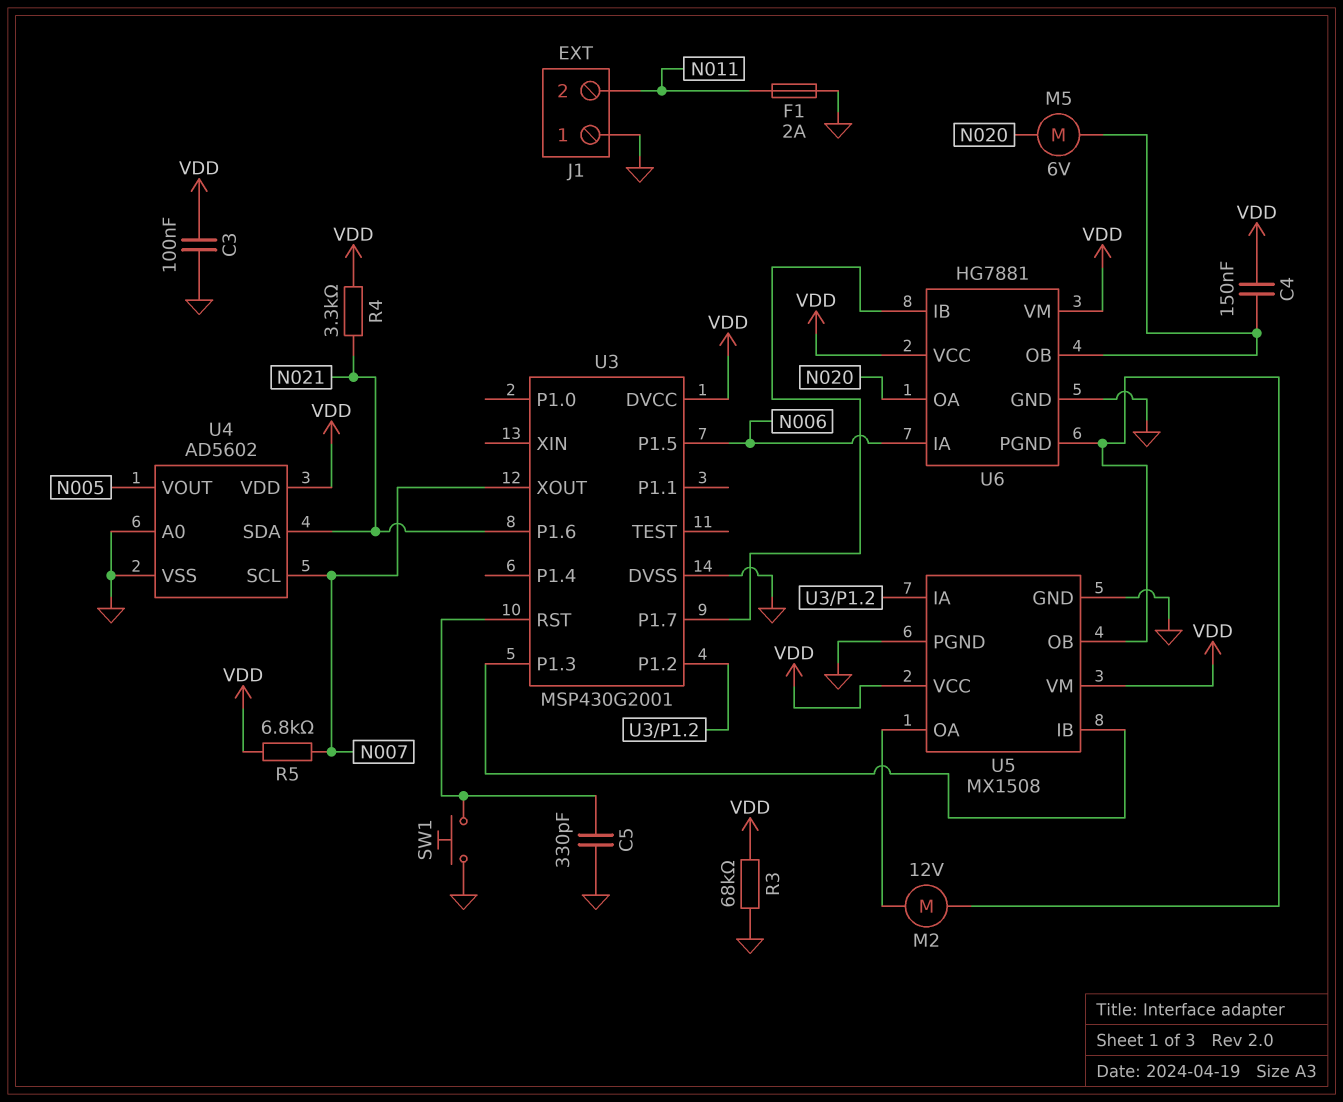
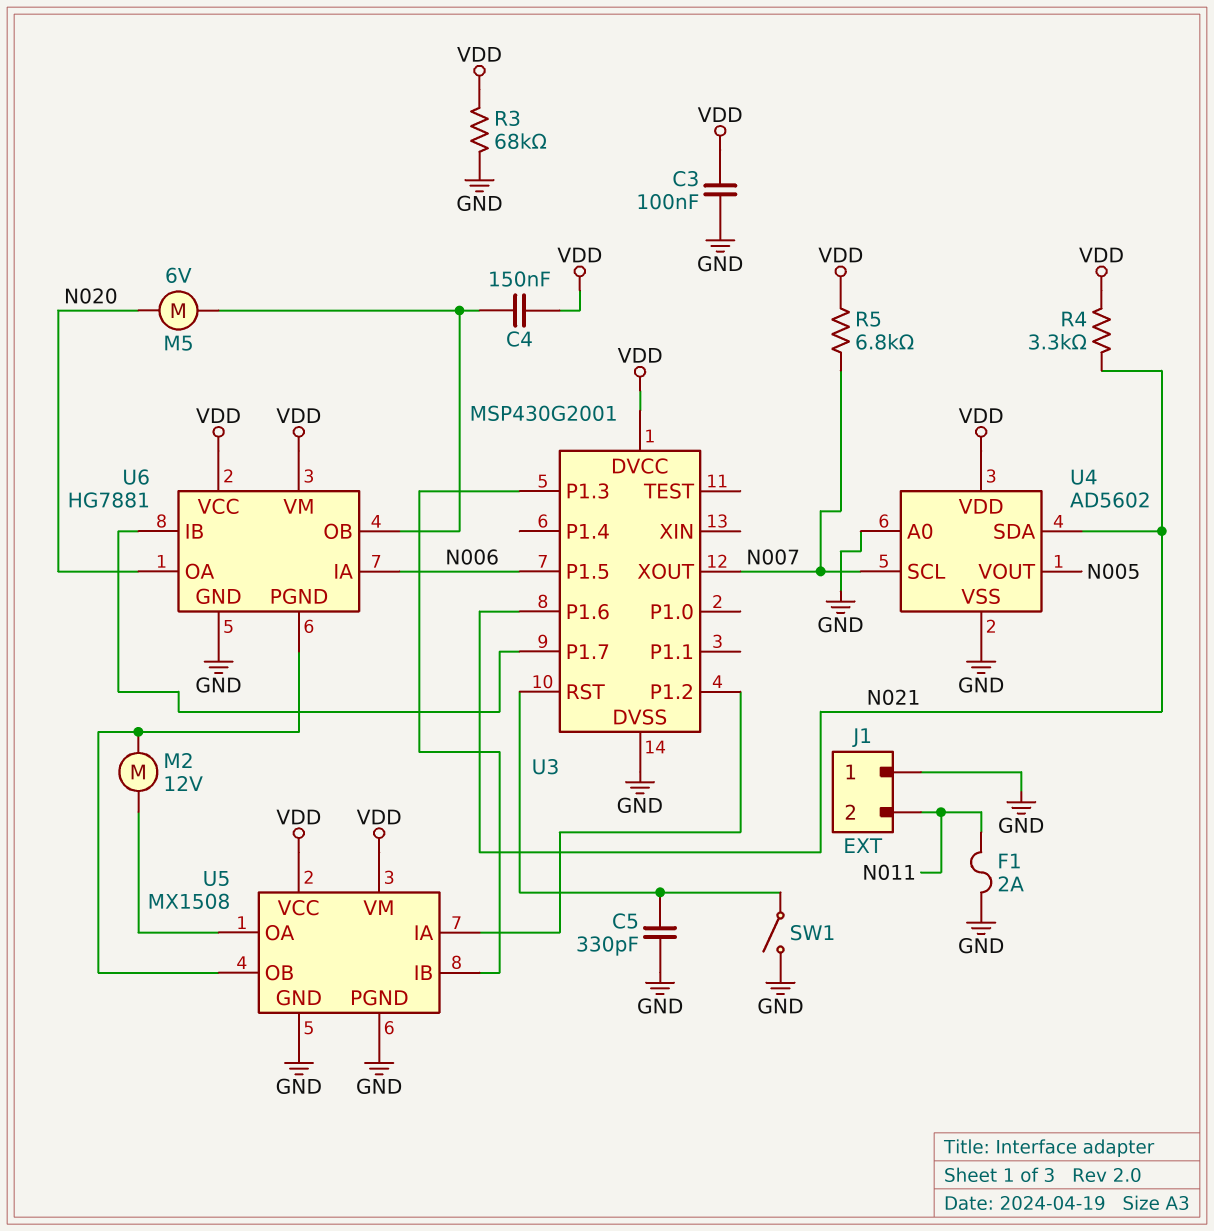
SW1: button (GND, U3/RST) -> switch (GND, U3/RST)

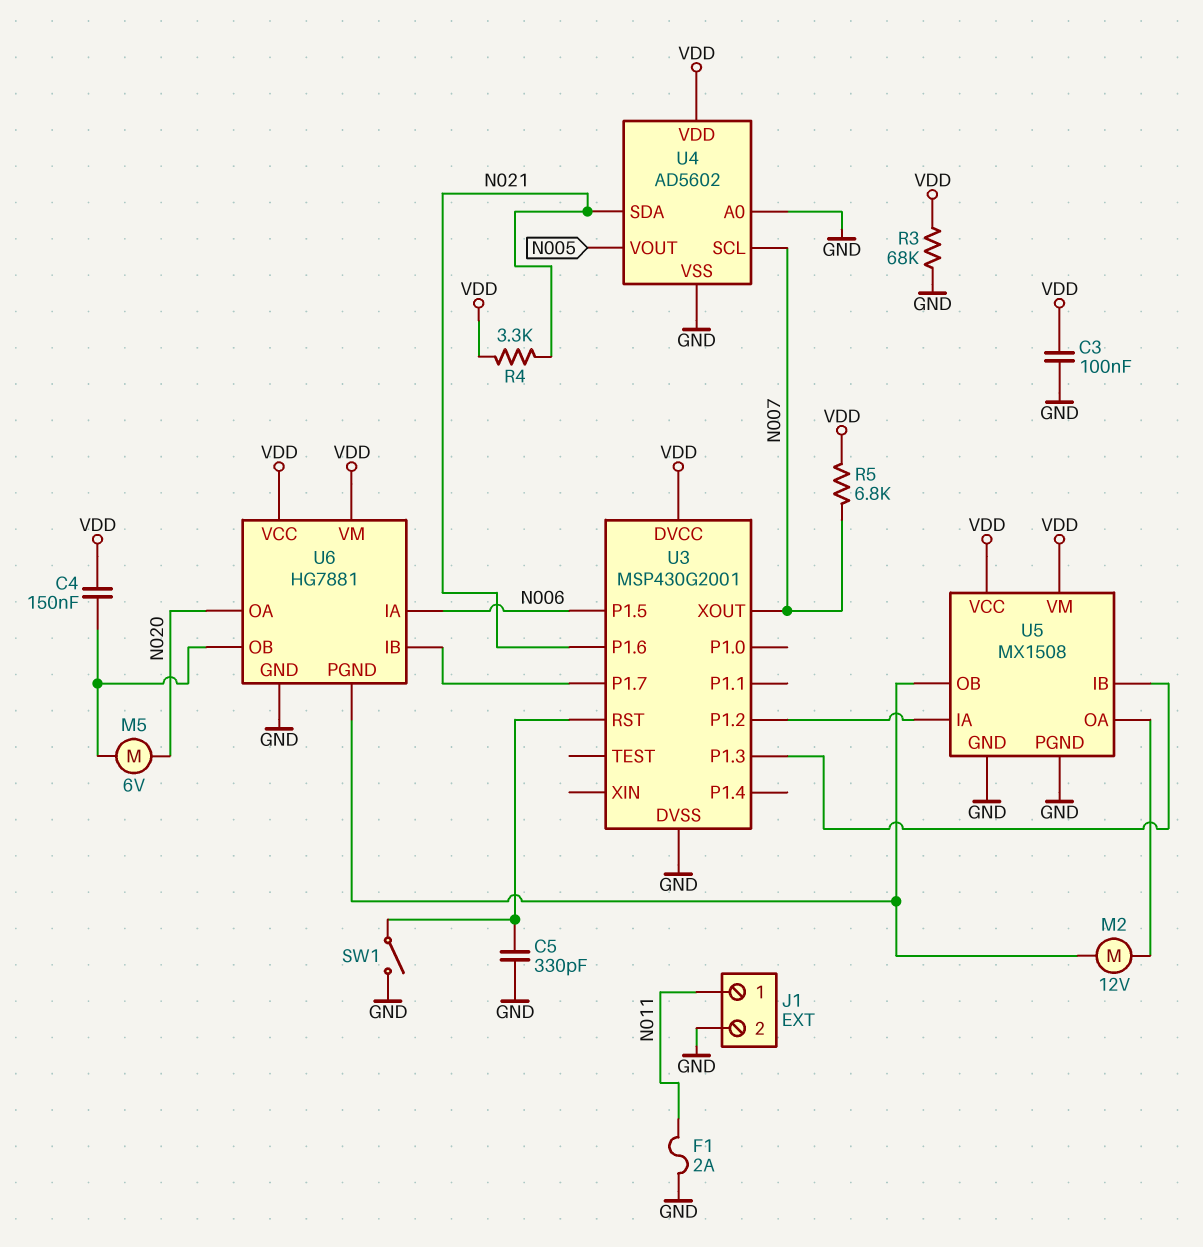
J1 pin 1: GND -> N011
J1 pin 2: N011 -> GND

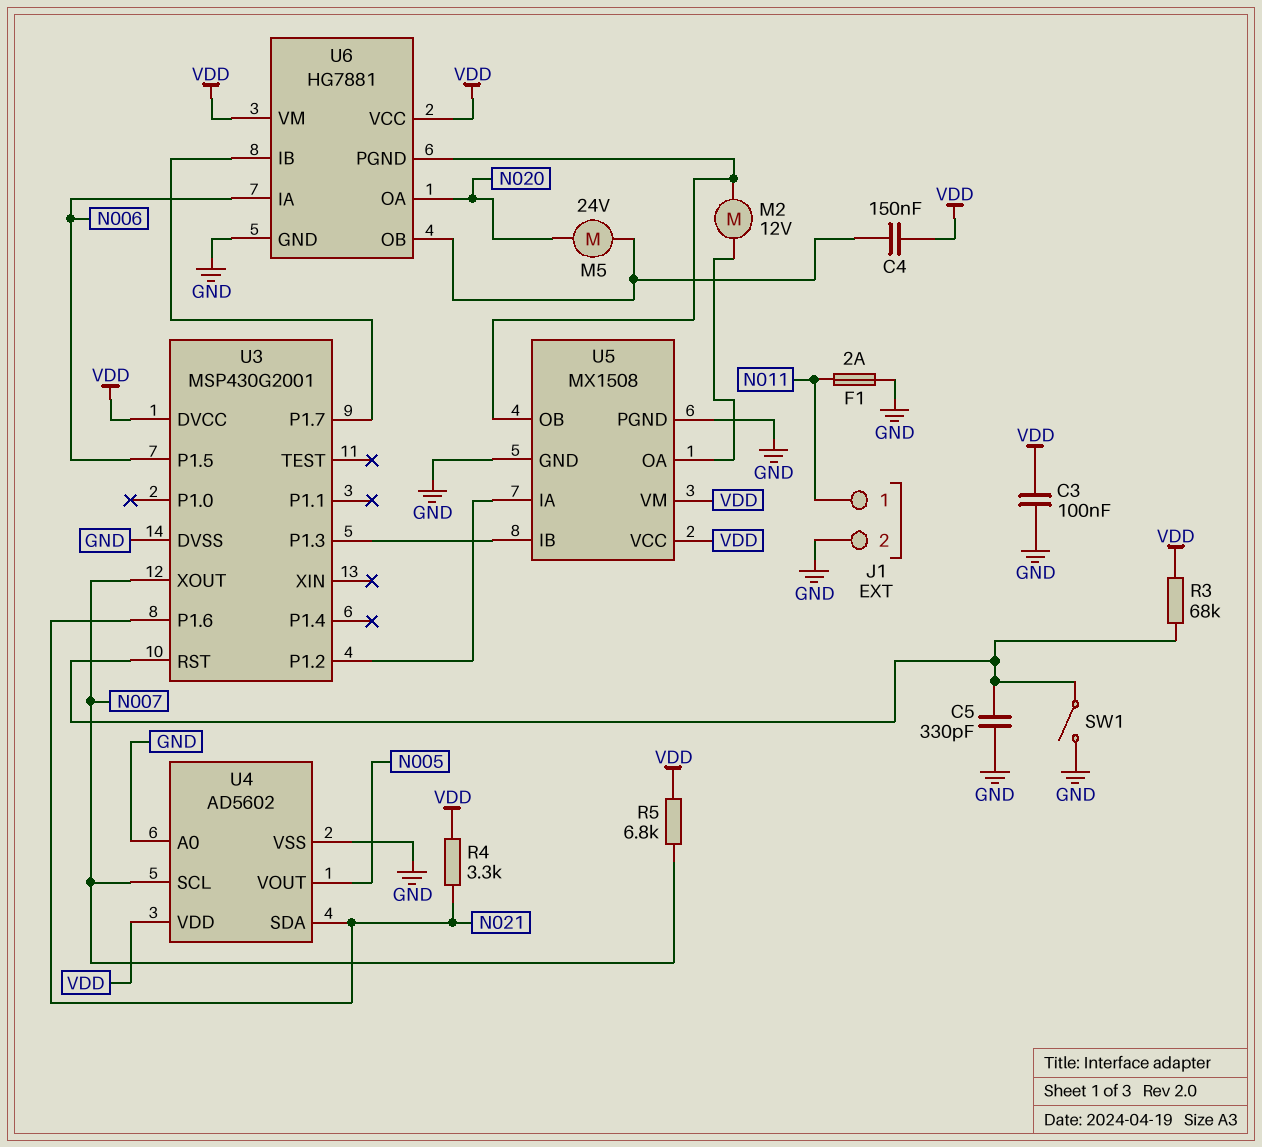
M5: motor 6V (N020, U6/OB) -> motor 24V (N020, U6/OB)
R3: 68k (GND, VDD) -> 68k (U3/RST, VDD)

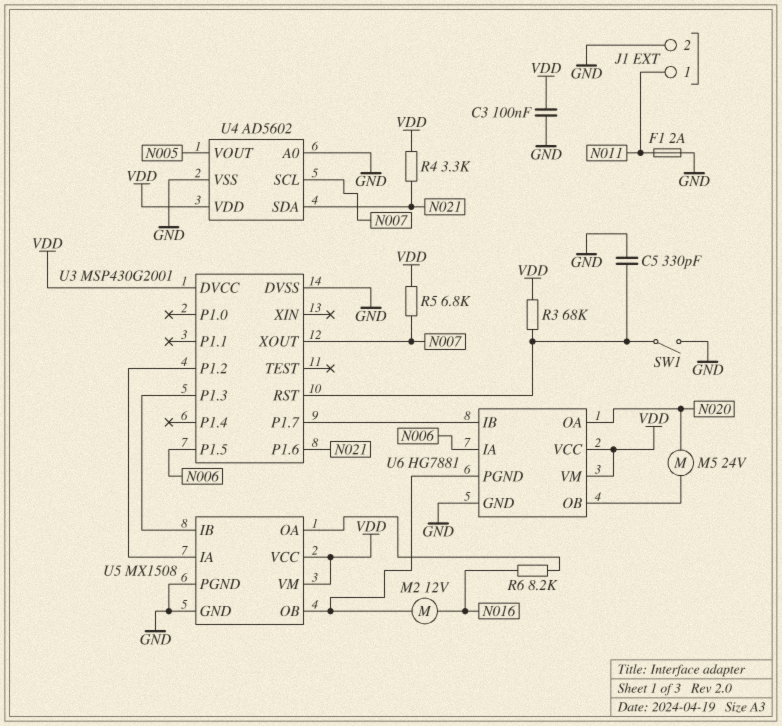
C4: 150nF (U6/OB, VDD) -> none
M2: motor 12V (U5/OA, U5/OB) -> motor 12V (N016, U5/OB)
R6: none -> 8.2k (N016, U5/OA)

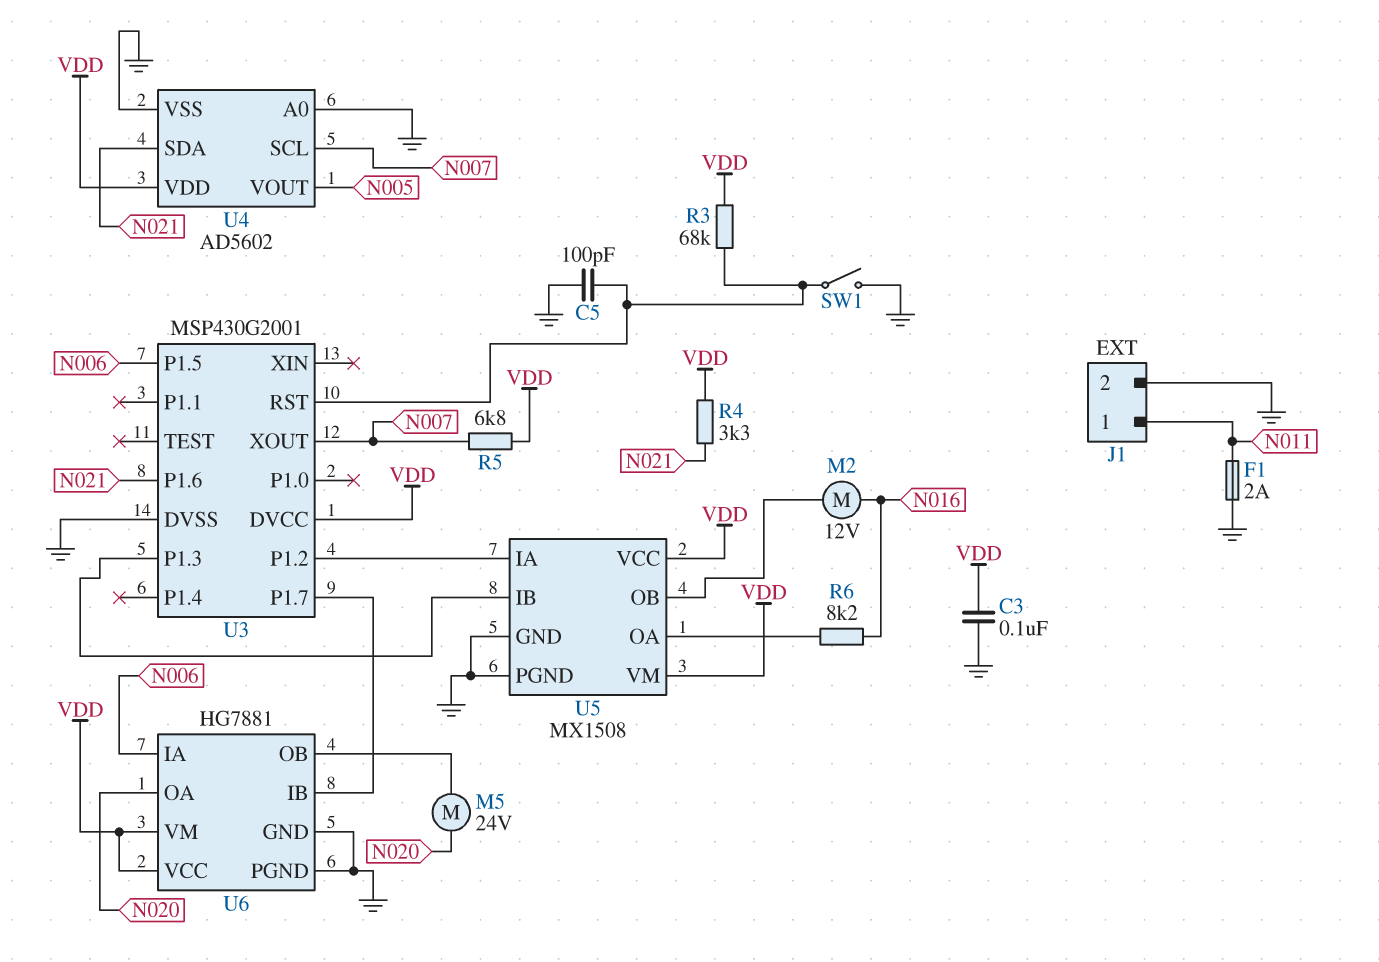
C5: 330pF (GND, U3/RST) -> 100pF (GND, U3/RST)
U6 pin PGND: U5/OB -> GND

